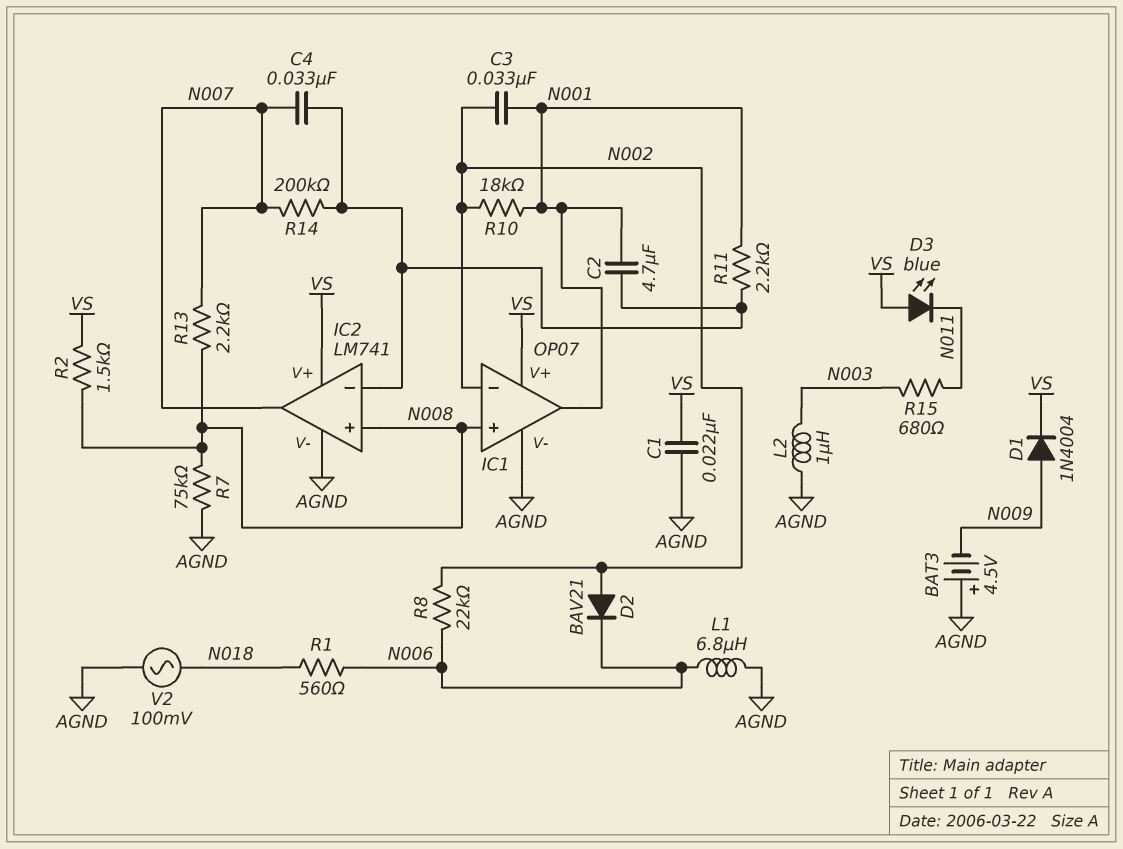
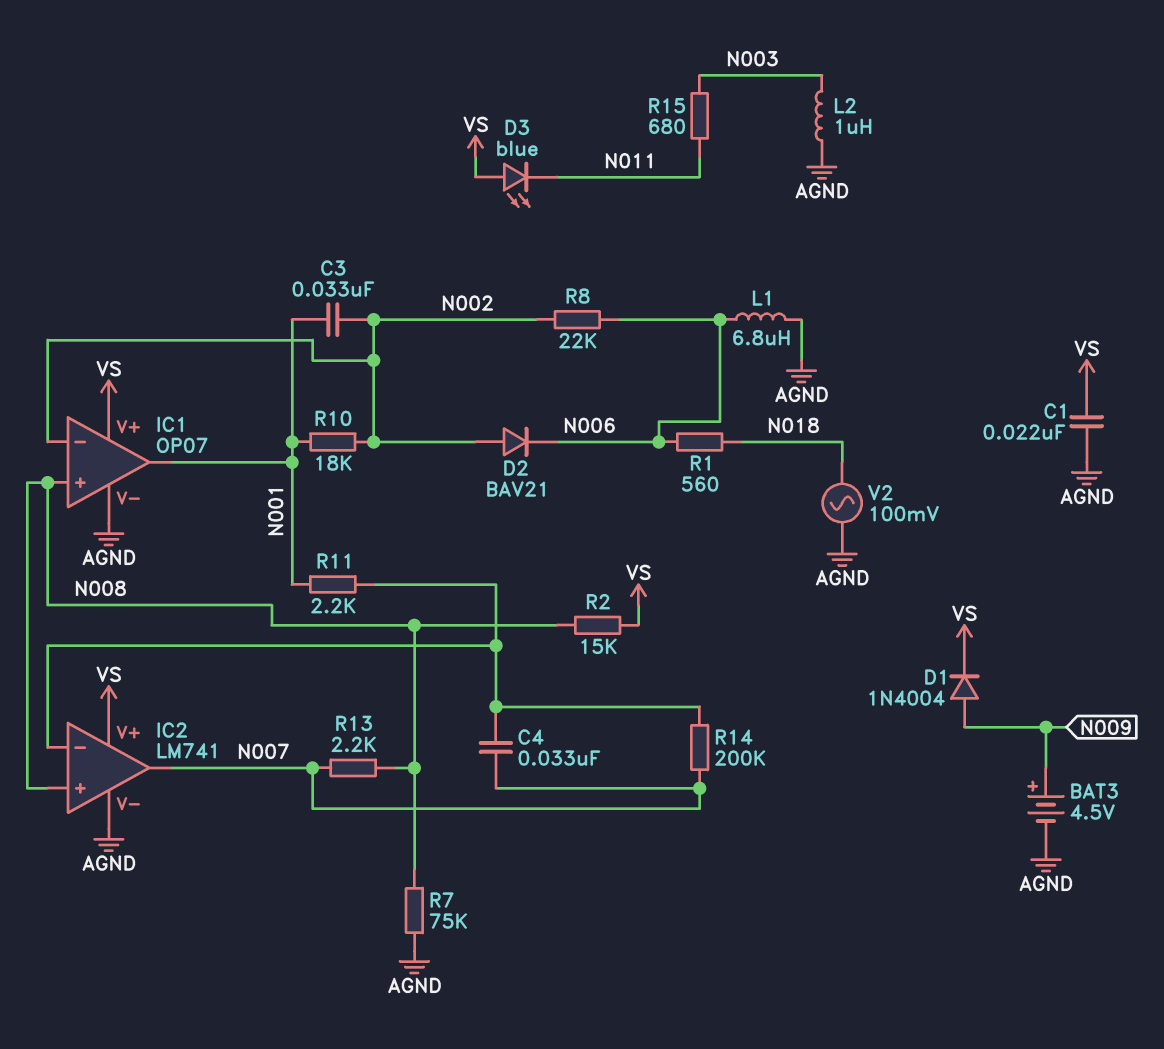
BAT3: 4.5V (plus AGND, minus N009) -> 4.5V (plus N009, minus AGND)
C2: 4.7uF (IC2/in-, N001) -> none
R2: 1.5k (N008, VS) -> 15k (N008, VS)

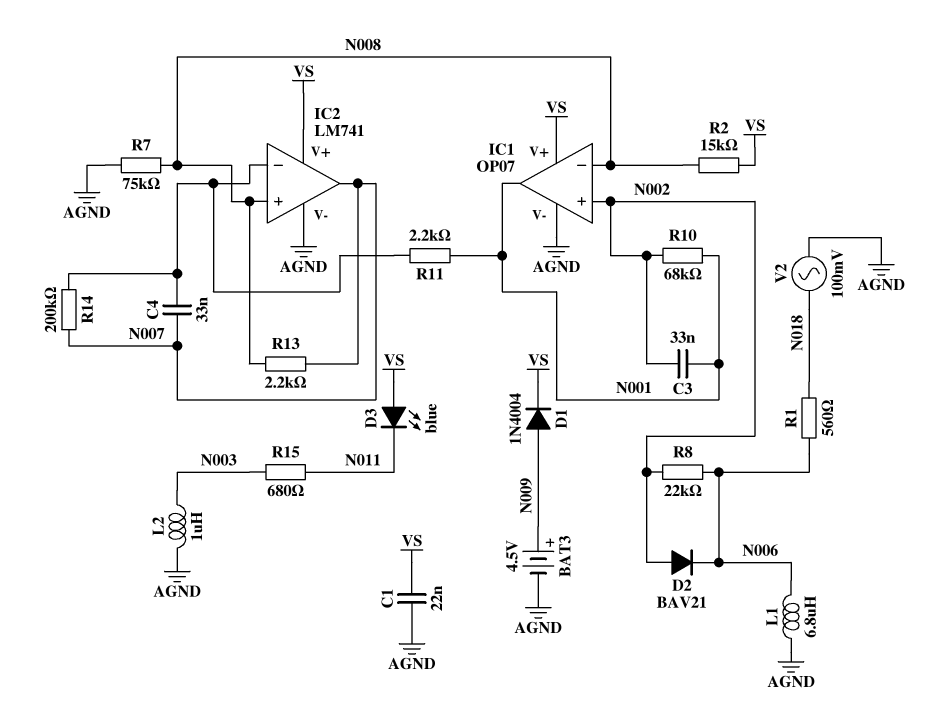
IC1 pin in+: N008 -> N002
IC1 pin in-: N002 -> N008
R10: 18k (N001, N002) -> 68k (N001, N002)

